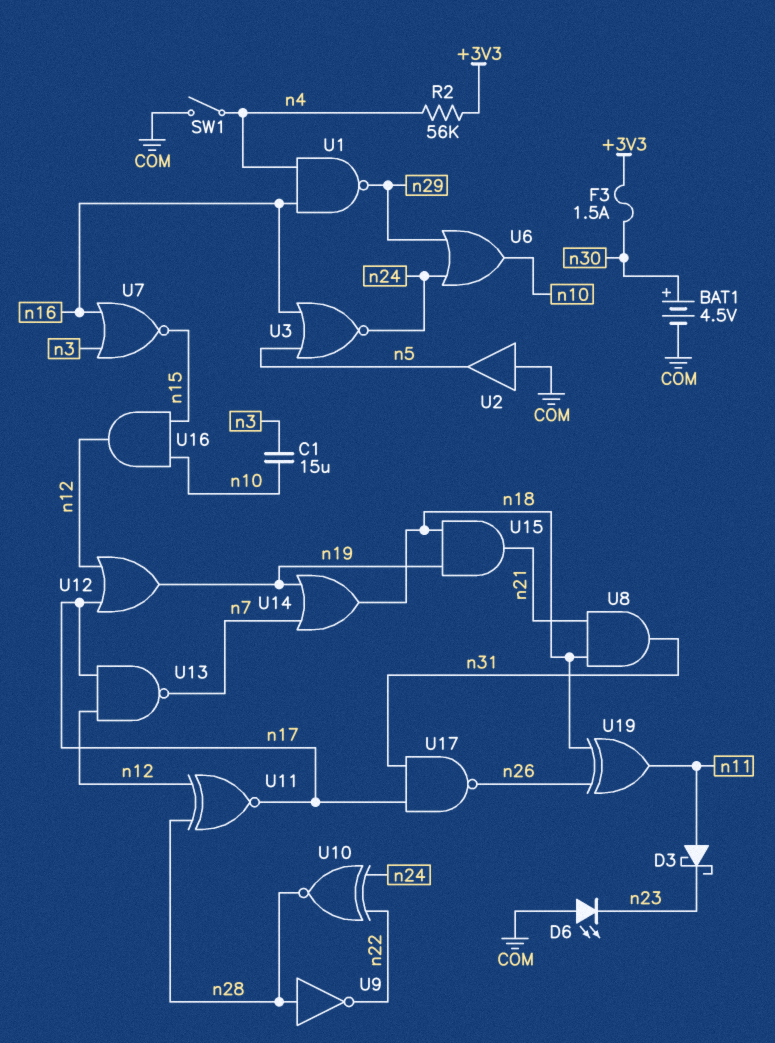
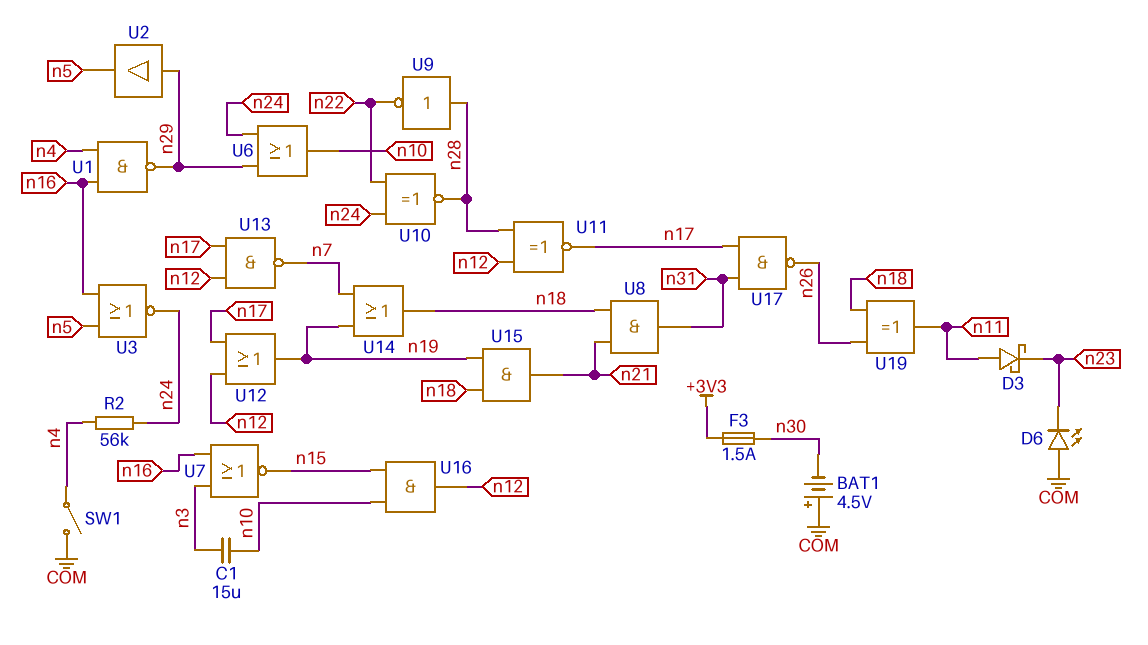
BAT1: 4.5V (plus n30, minus COM) -> 4.5V (plus COM, minus n30)
R2: 56k (+3V3, n4) -> 56k (n4, n24)
U2: buffer (in COM, out n5) -> buffer (in n29, out n5)

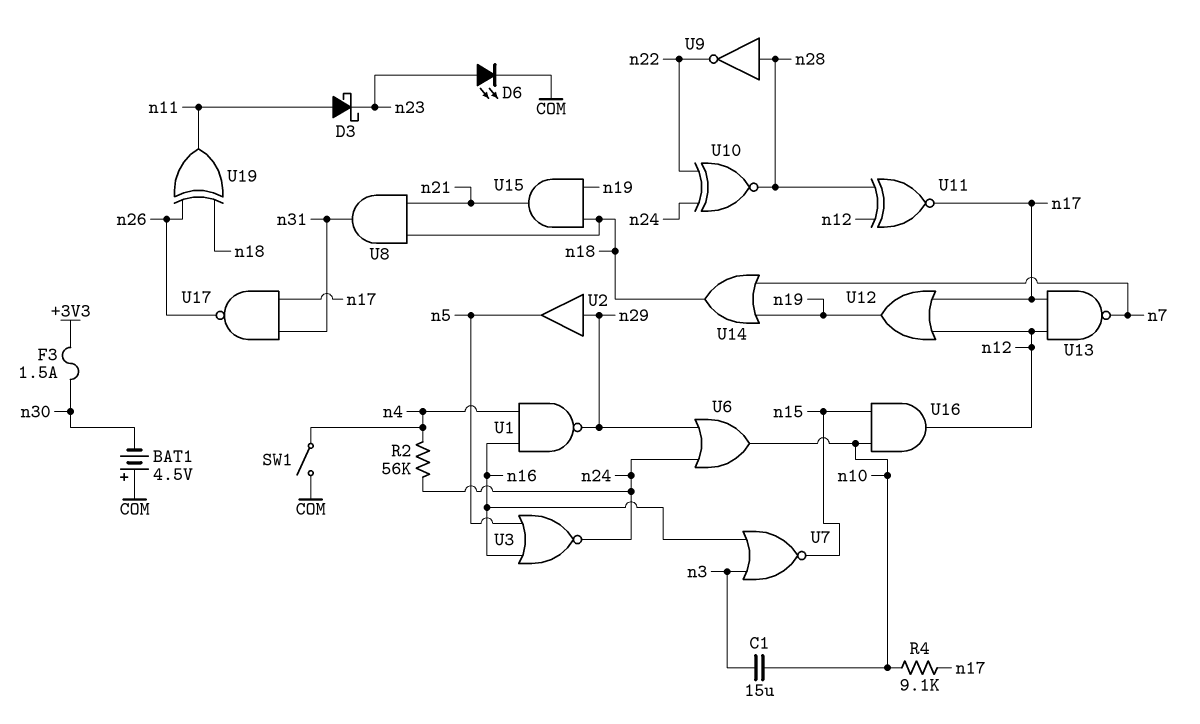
D6: LED (A COM, K n23) -> LED (A n23, K COM)
R4: none -> 9.1k (n10, n17)

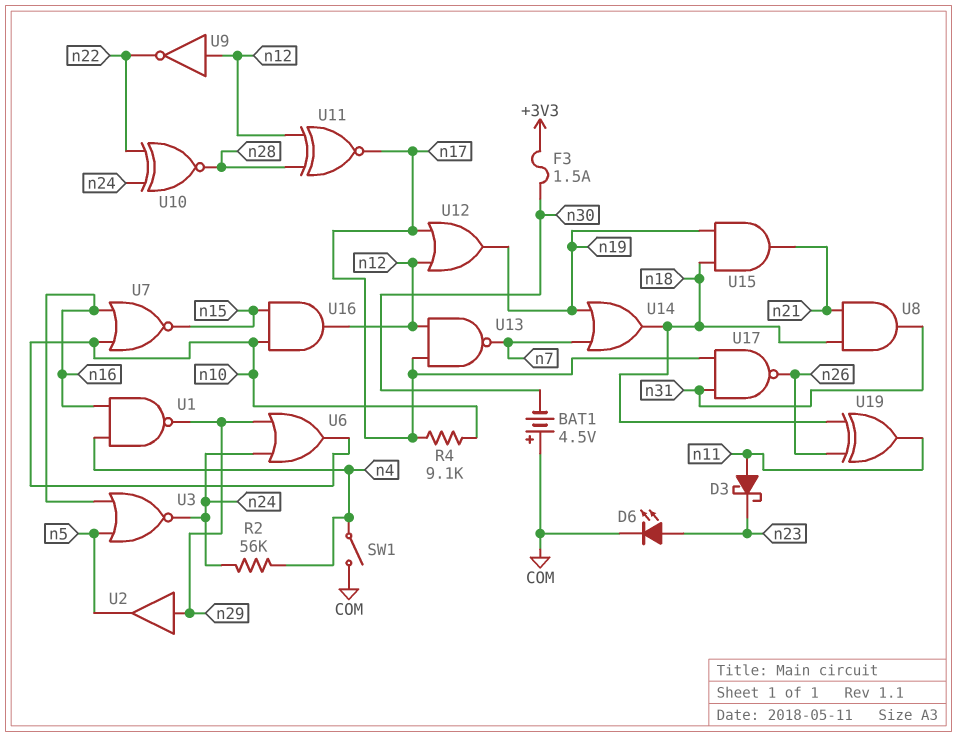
C1: 15uF (n3, n10) -> none
U7: NOR (in n3, in n16, out n15) -> NOR (in n10, in n16, out n15)
U9: NOT (in n28, out n22) -> NOT (in n12, out n22)

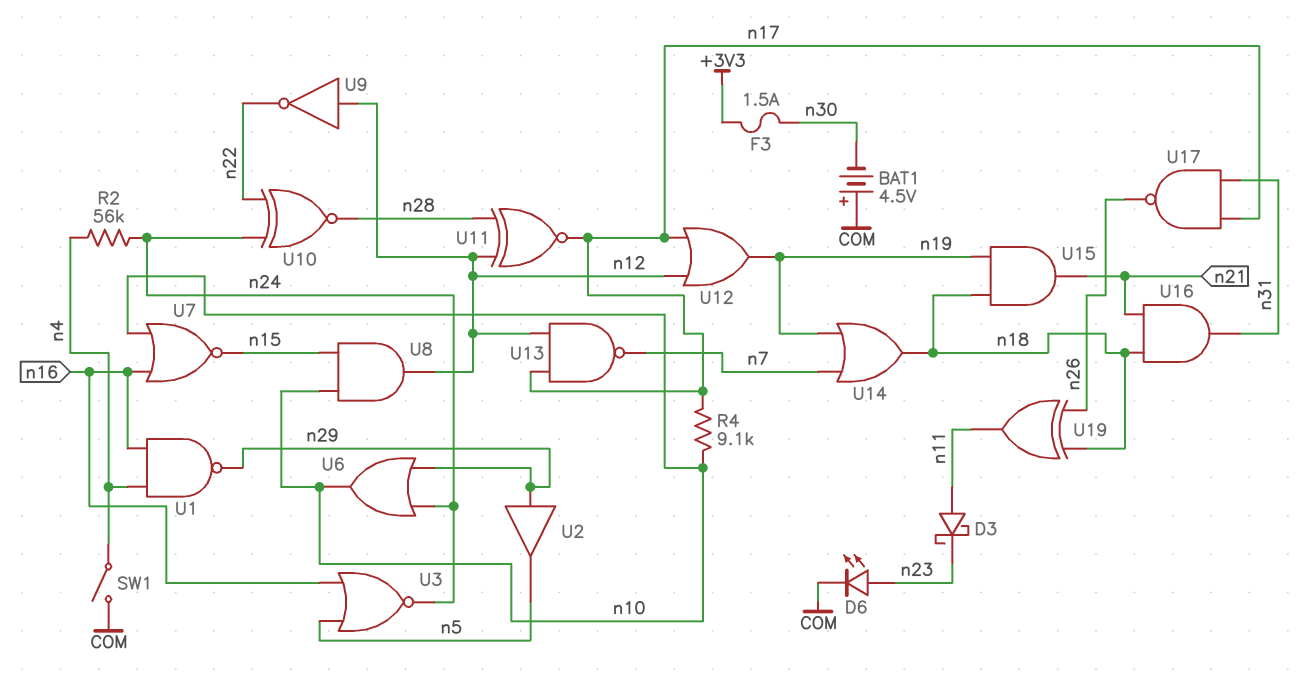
U8: AND (in n18, in n21, out n31) -> AND (in n10, in n15, out n12)
U16: AND (in n10, in n15, out n12) -> AND (in n18, in n21, out n31)

